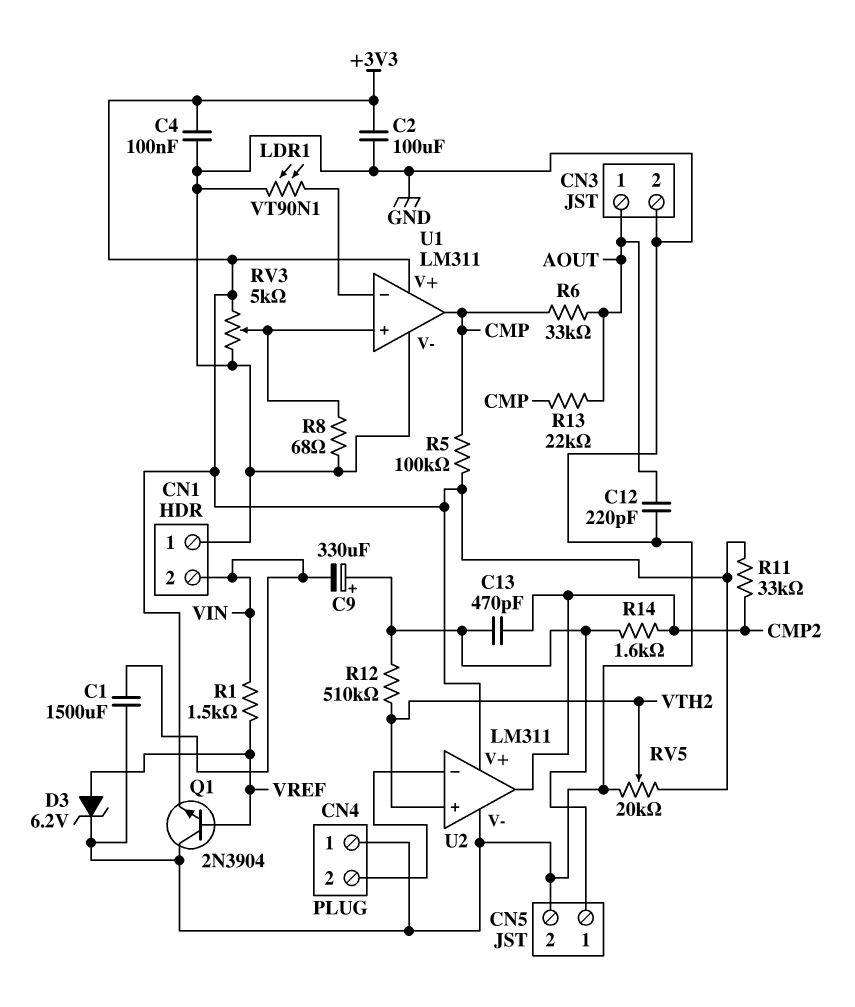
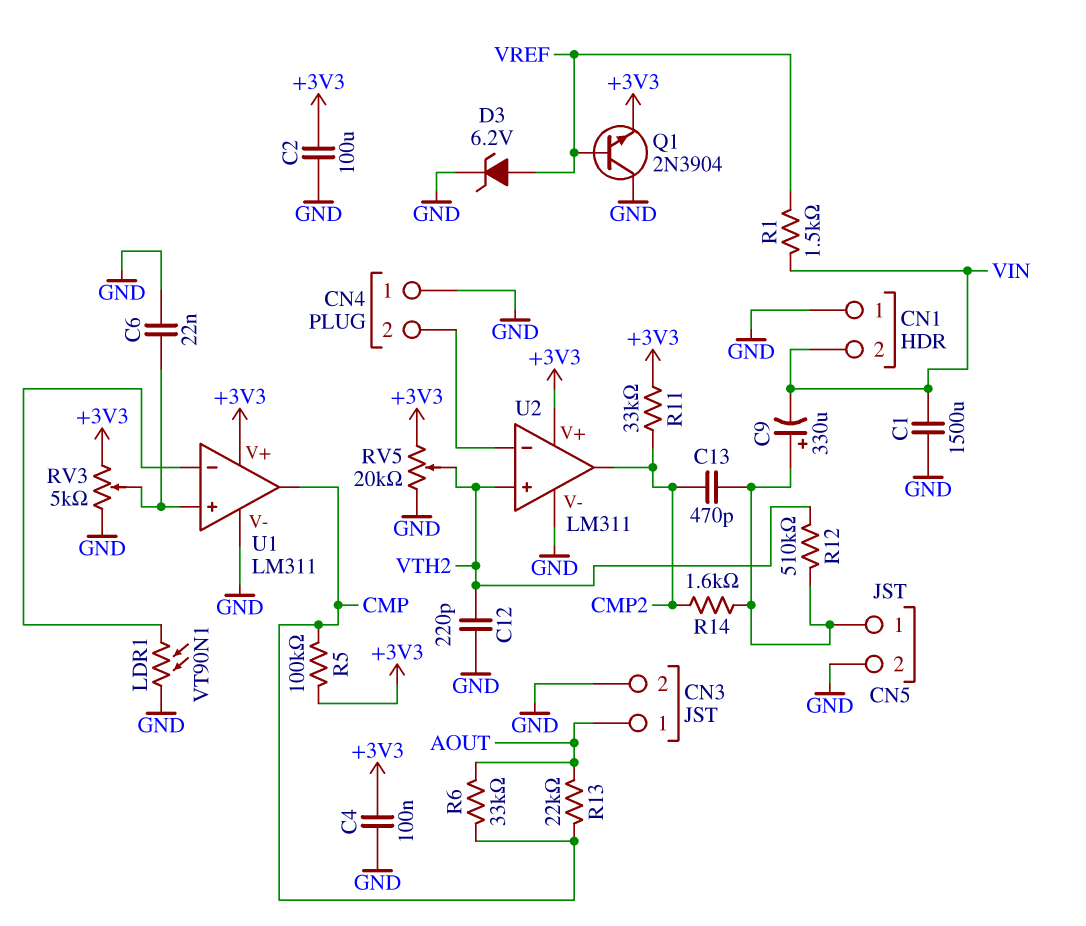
C6: none -> 22nF (GND, U1/in+)
C12: 220pF (AOUT, GND) -> 220pF (GND, VTH2)
R8: 68 (GND, U1/in+) -> none

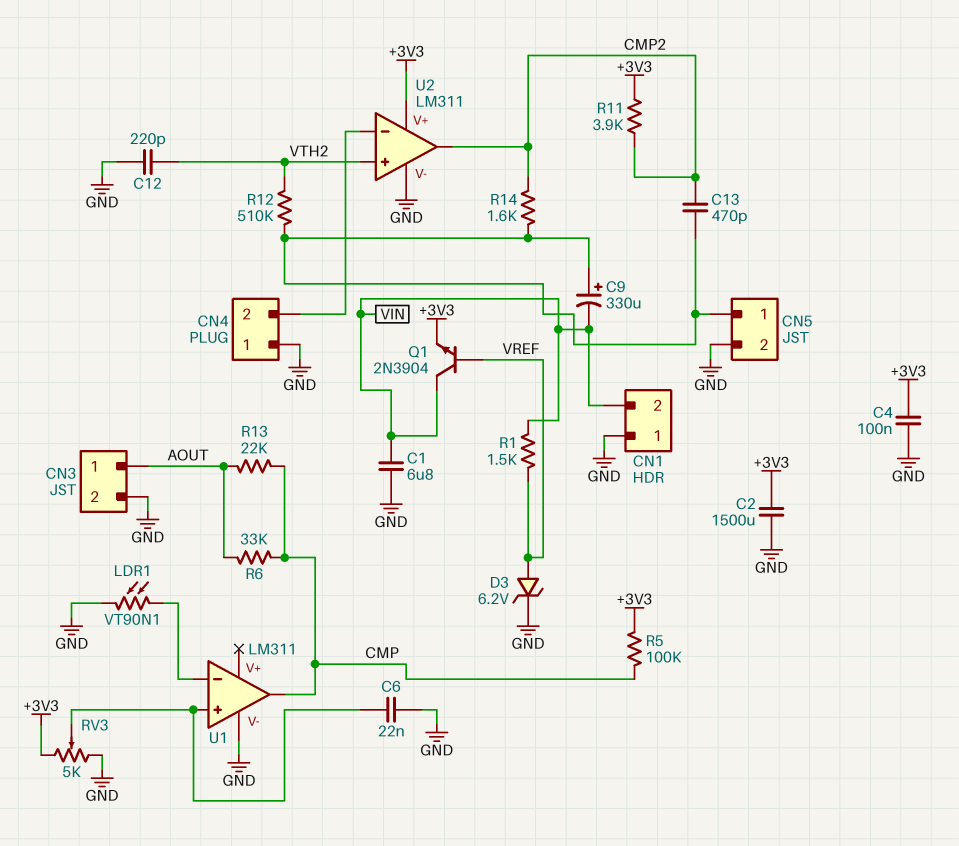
C1: 1500uF (GND, VIN) -> 6.8uF (GND, VIN)
C2: 100uF (+3V3, GND) -> 1500uF (+3V3, GND)
Q1: NPN 2N3904 (B VREF, C GND, E +3V3) -> NPN 2N3904 (B VREF, C VIN, E +3V3)
R11: 33k (+3V3, CMP2) -> 3.9k (+3V3, CMP2)
RV5: 20k (+3V3, GND, wiper VTH2) -> none
U1 pin V+: +3V3 -> none

